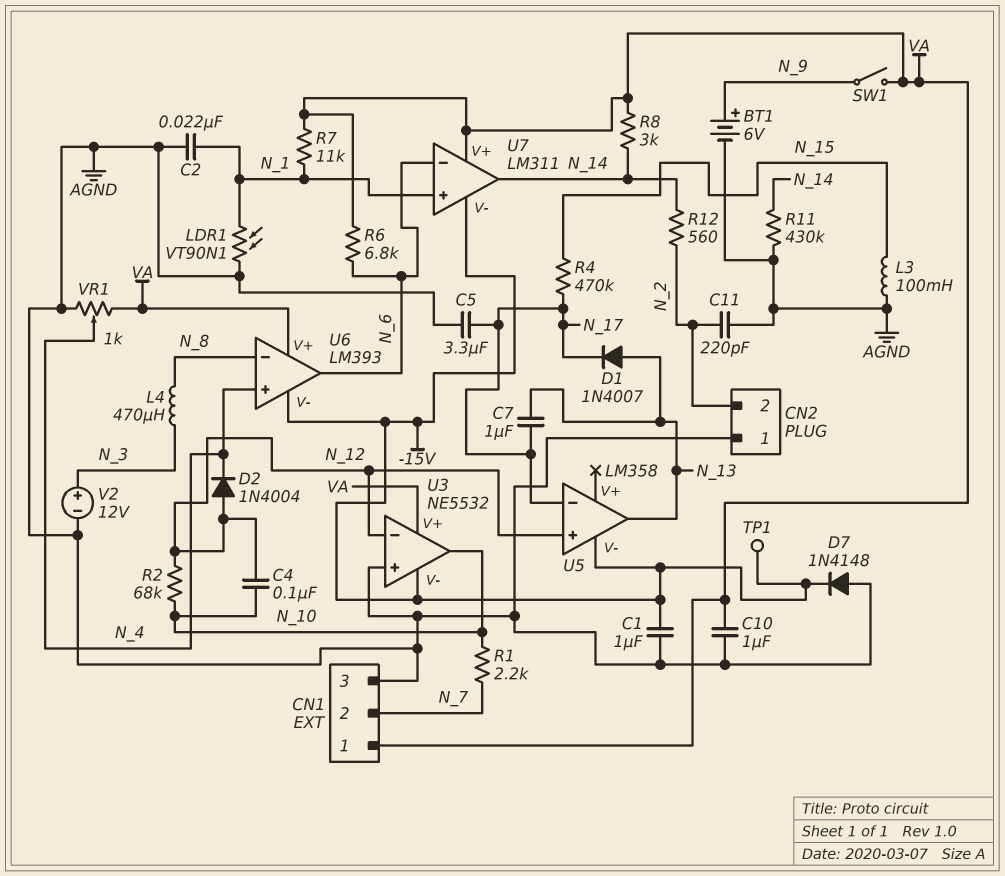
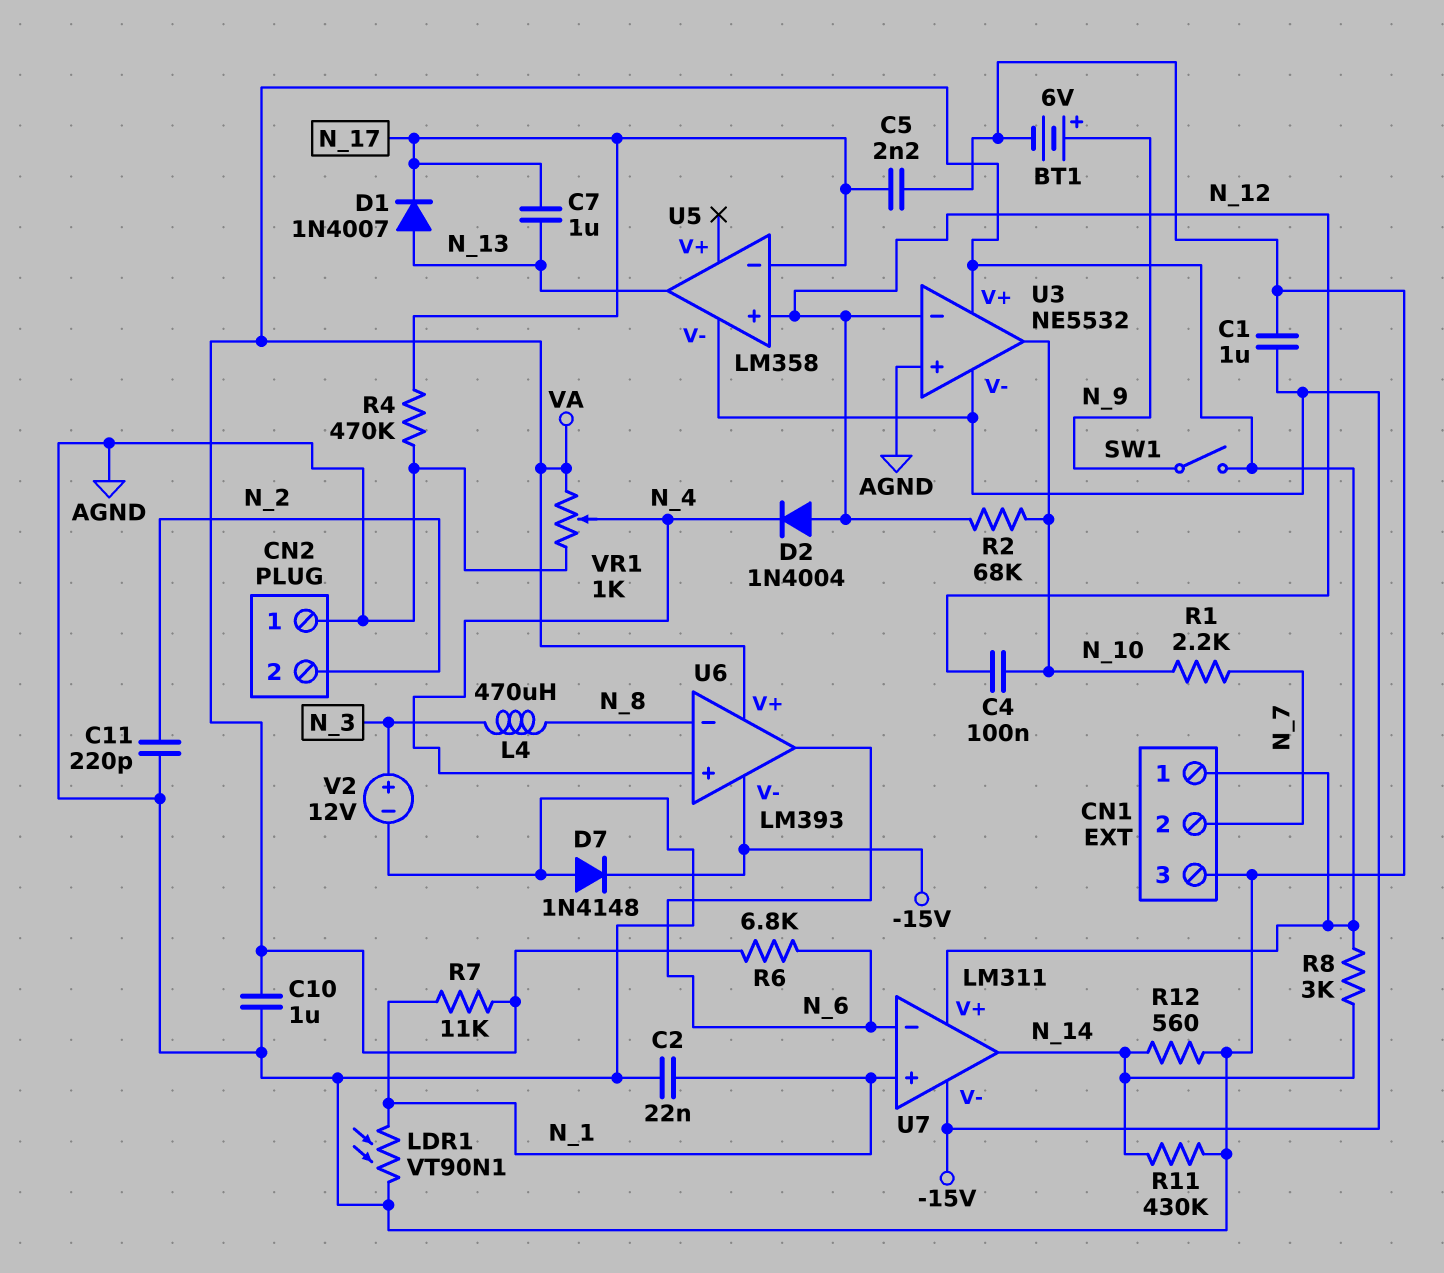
C5: 3.3uF (AGND, N_17) -> 2.2nF (AGND, N_17)
L3: 100mH (AGND, N_15) -> none
R4: 470k (N_15, N_17) -> 470k (AGND, N_17)
R12: 560 (N_2, N_14) -> 560 (AGND, N_14)
TP1: test point (-15V) -> none

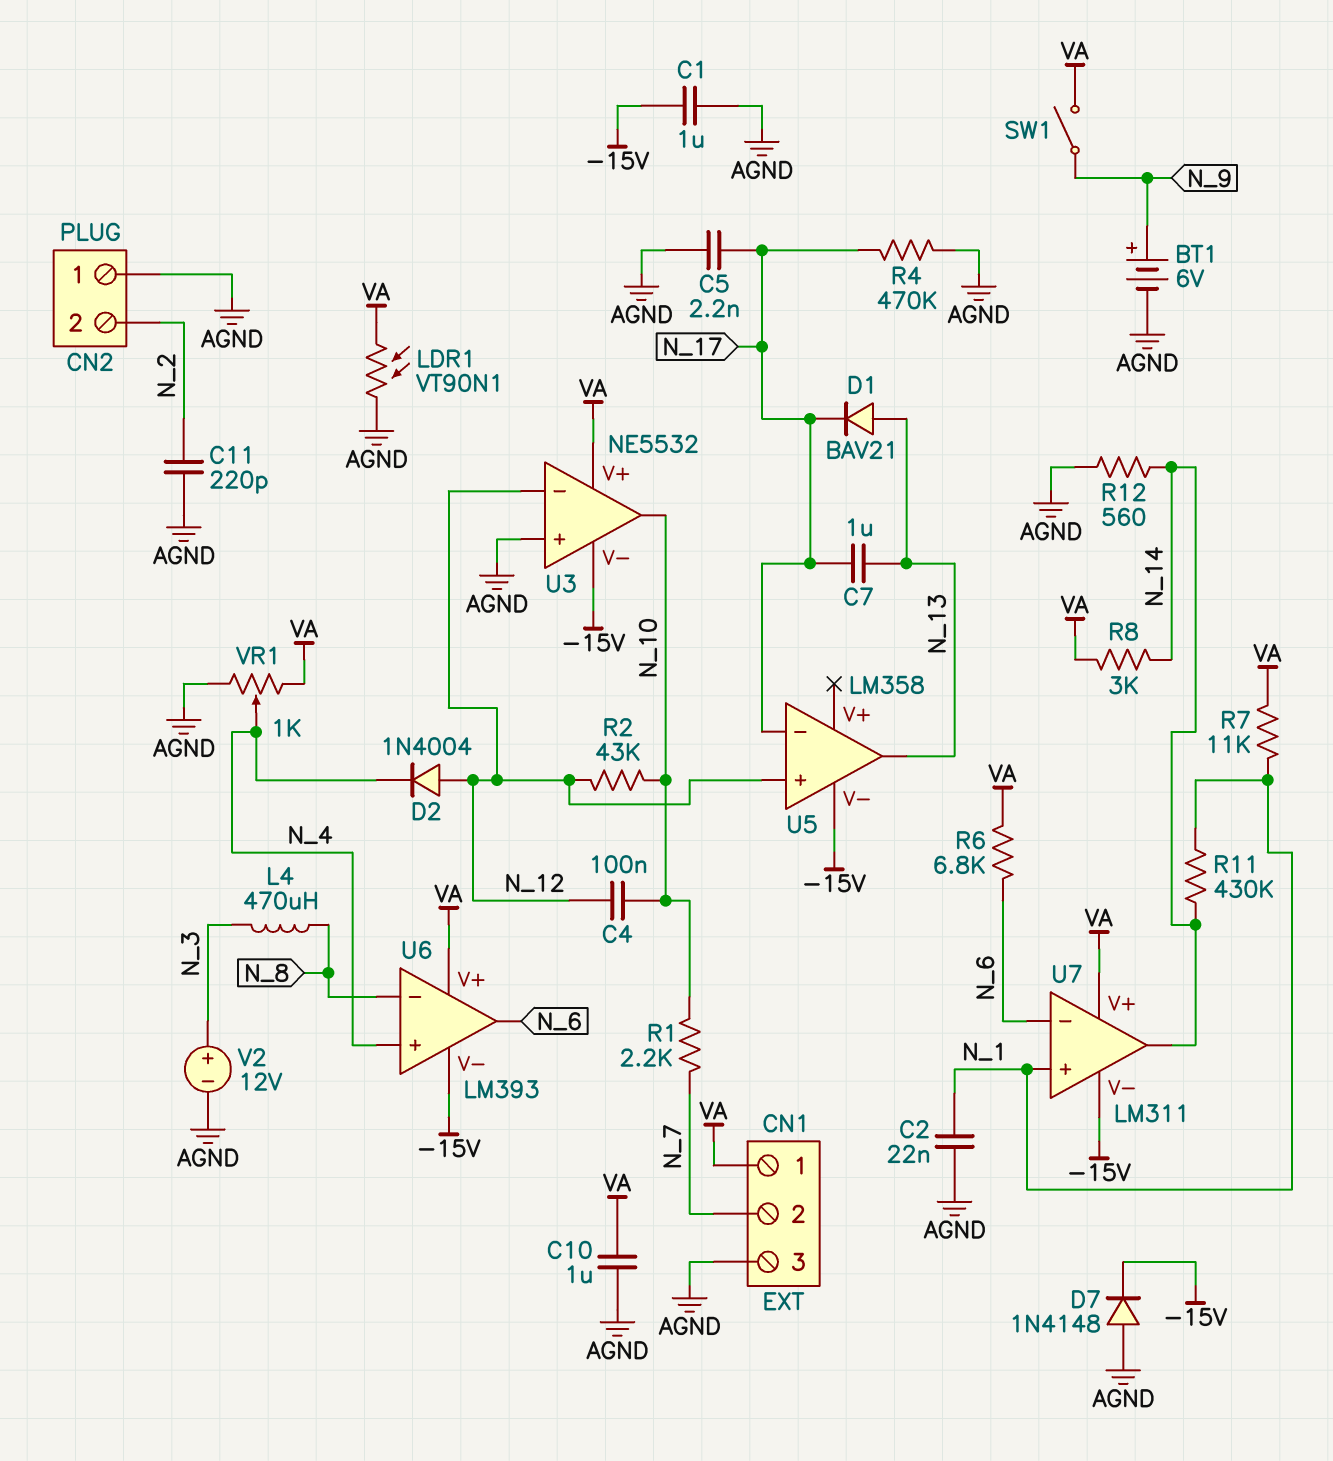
D1: diode 1N4007 (A N_13, K N_17) -> diode BAV21 (A N_13, K N_17)
LDR1: VT90N1 (AGND, N_1) -> VT90N1 (AGND, VA)
R2: 68k (N_10, N_12) -> 43k (N_10, N_12)
R11: 430k (AGND, N_14) -> 430k (N_1, N_14)

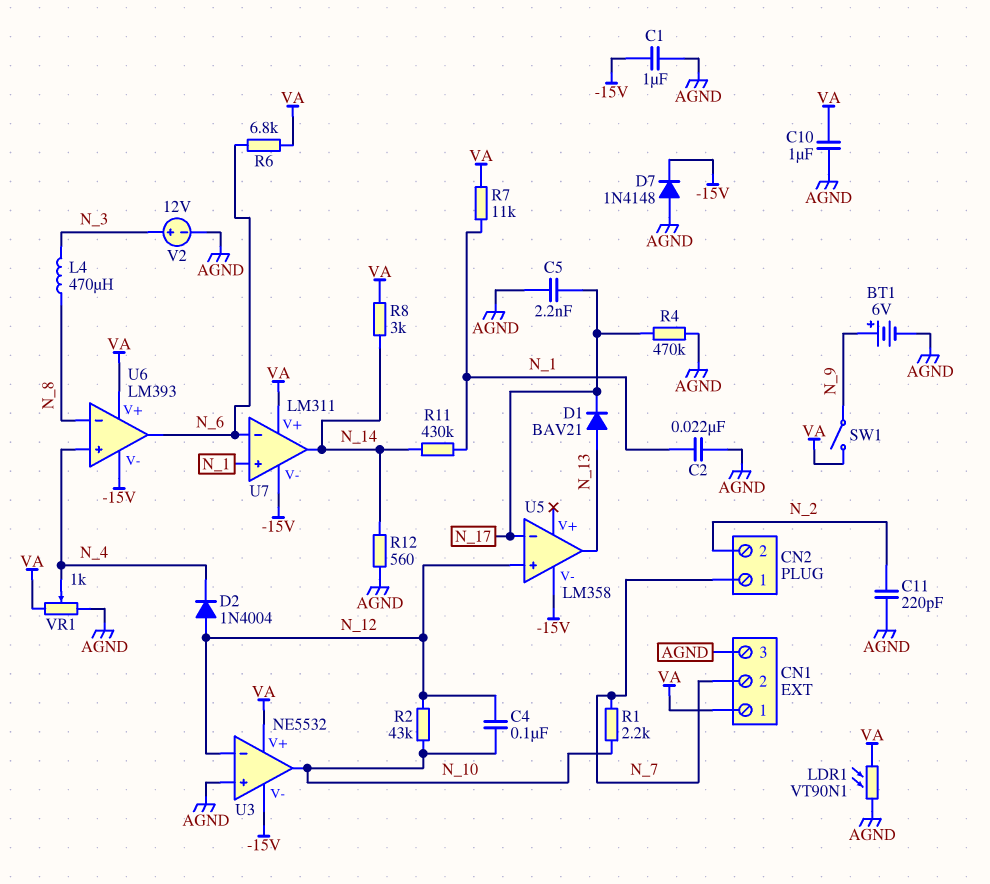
C7: 1uF (N_13, N_17) -> none
CN2 pin 1: AGND -> N_7

